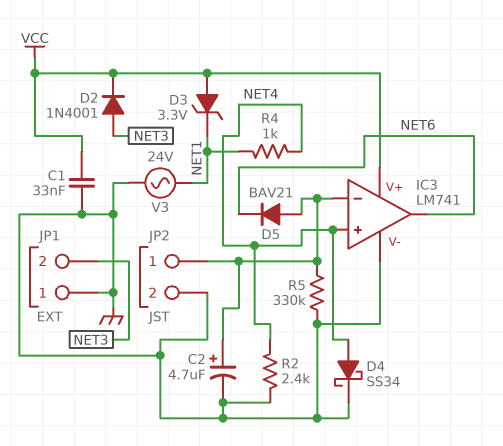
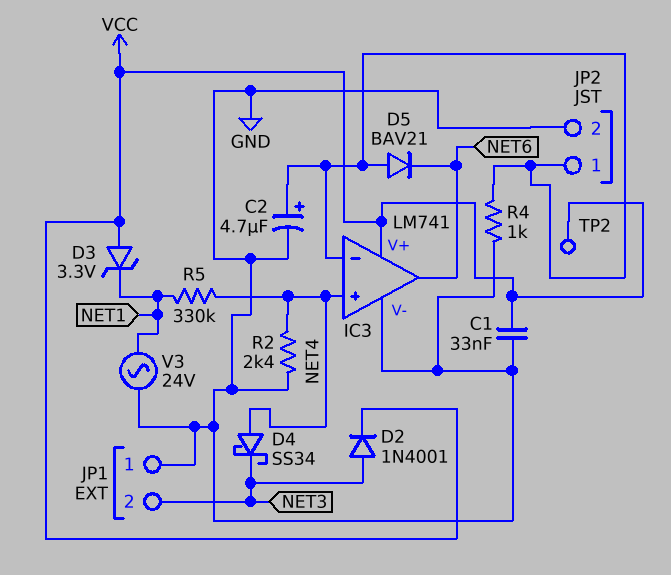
D4: schottky SS34 (A NET4, K GND) -> schottky SS34 (A NET4, K NET3)
R4: 1k (NET1, NET4) -> 1k (GND, IC3/in-)
R5: 330k (GND, IC3/in-) -> 330k (NET1, NET4)
TP2: none -> test point (VCC)

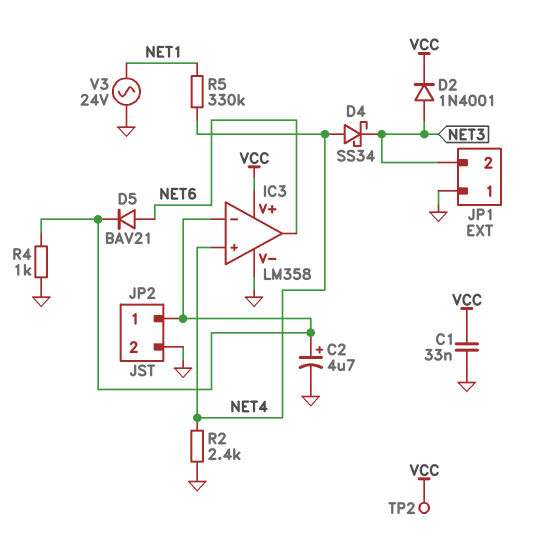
D3: zener 3.3V (A VCC, K NET1) -> none
D5: diode BAV21 (A IC3/in-, K NET6) -> diode BAV21 (A NET6, K IC3/in-)
IC3: LM741 -> LM358

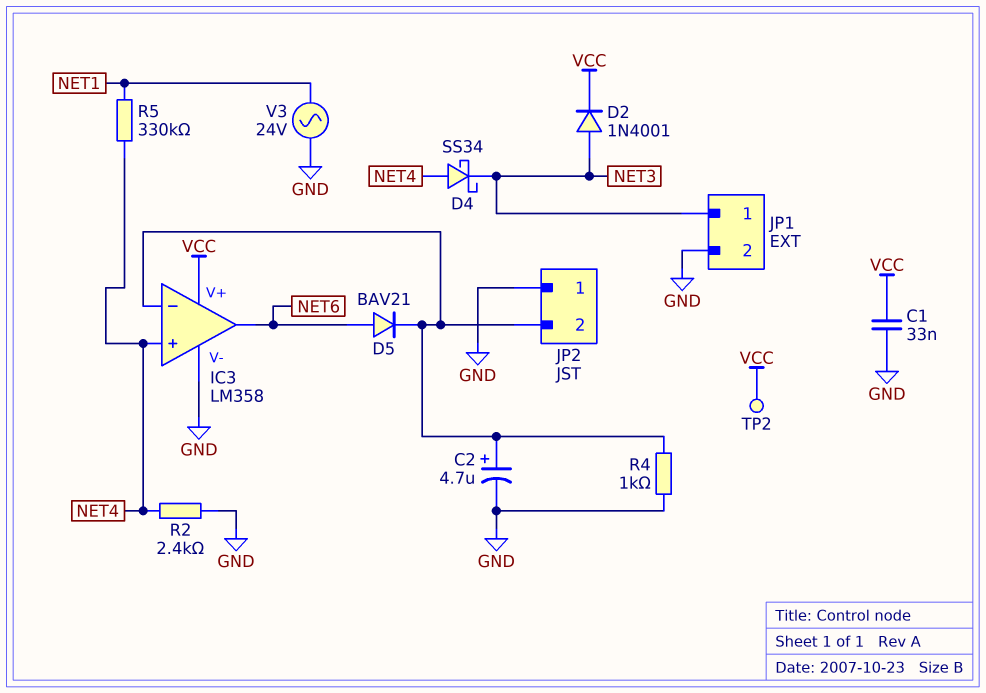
JP1 pin 1: GND -> NET3
JP1 pin 2: NET3 -> GND
JP2 pin 1: IC3/in- -> GND
JP2 pin 2: GND -> IC3/in-

